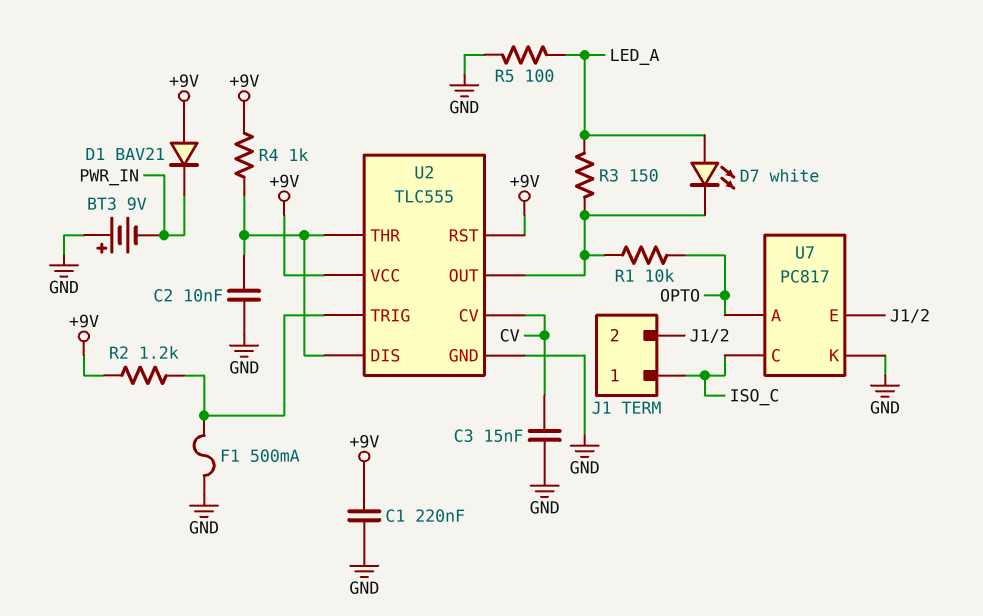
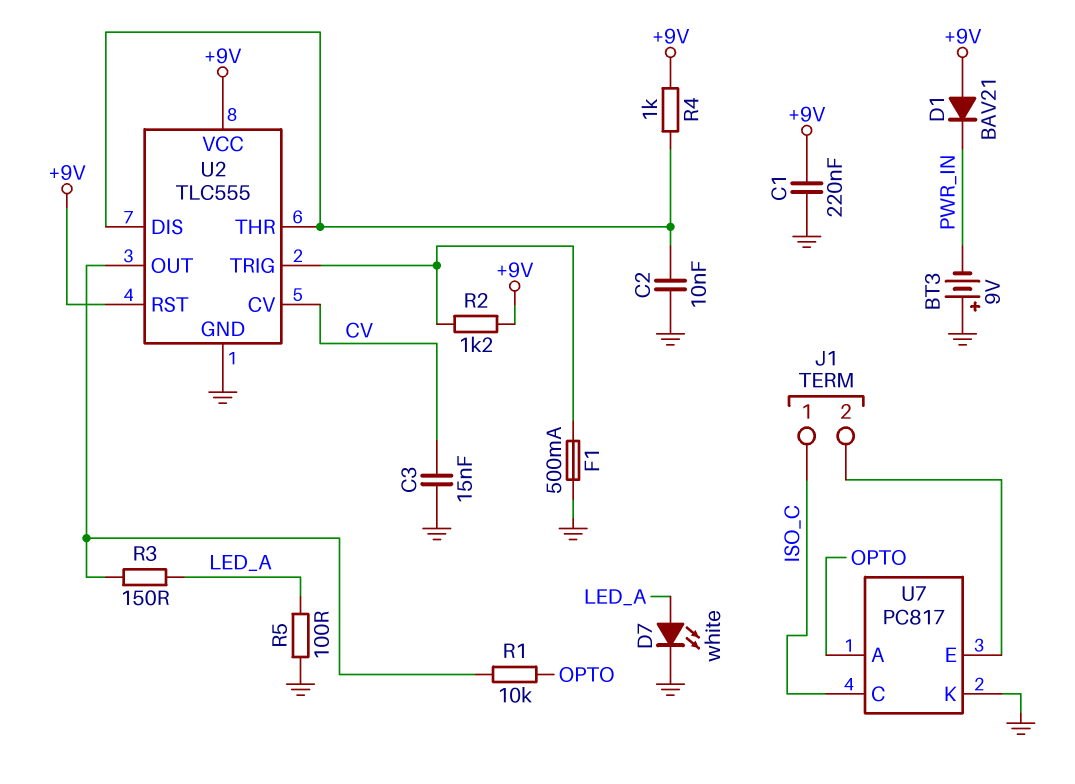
D7: LED white (A LED_A, K U2/OUT) -> LED white (A LED_A, K GND)

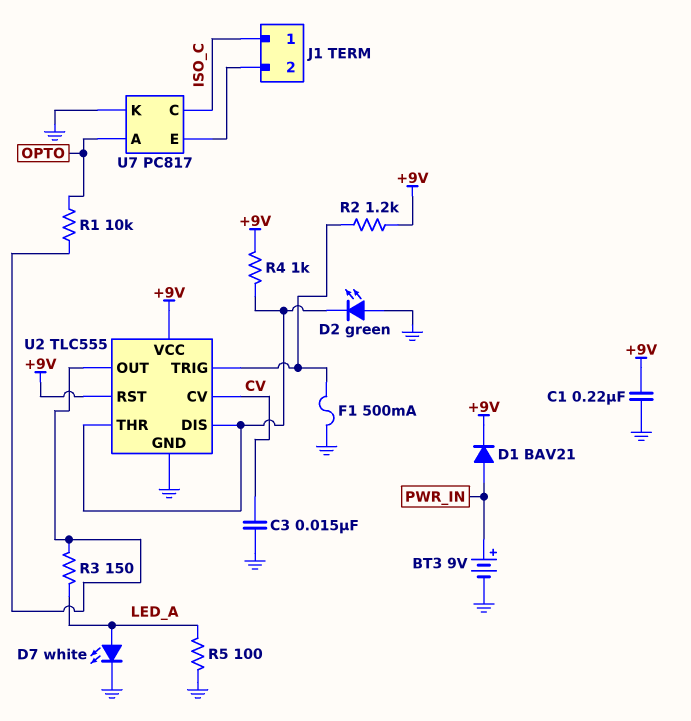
BT3: 9V (plus GND, minus PWR_IN) -> 9V (plus PWR_IN, minus GND)
C2: 10nF (GND, U2/DIS) -> none
D1: diode BAV21 (A +9V, K PWR_IN) -> diode BAV21 (A PWR_IN, K +9V)
D2: none -> LED green (A GND, K U2/DIS)

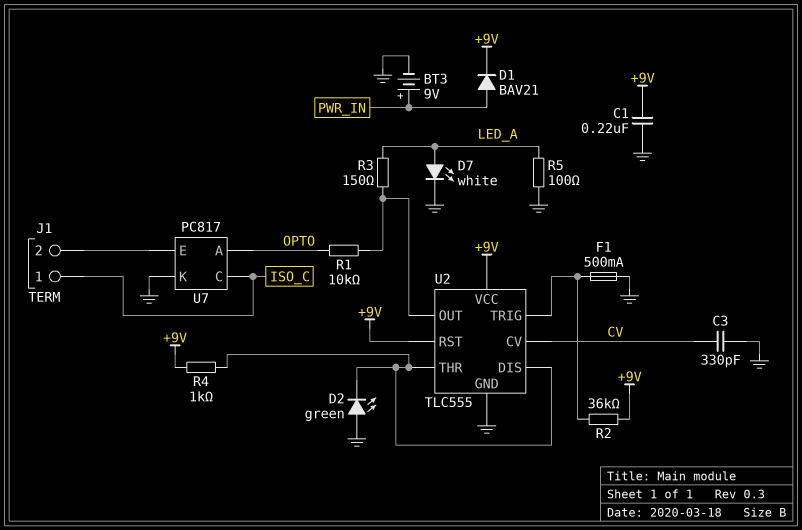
C3: 15nF (CV, GND) -> 330pF (CV, GND)
R2: 1.2k (+9V, U2/TRIG) -> 36k (+9V, U2/TRIG)

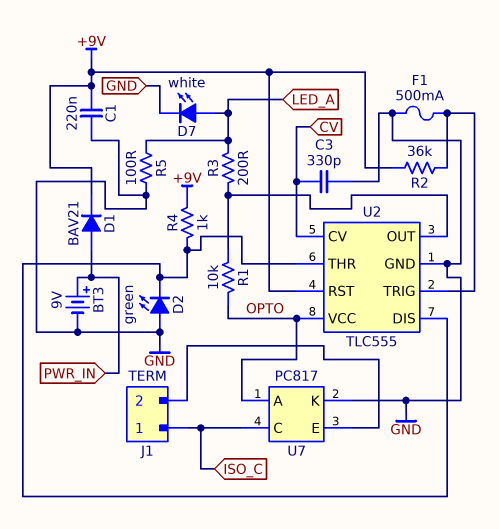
R3: 150 (LED_A, U2/OUT) -> 200 (LED_A, U2/OUT)
U2 pin VCC: +9V -> OPTO

